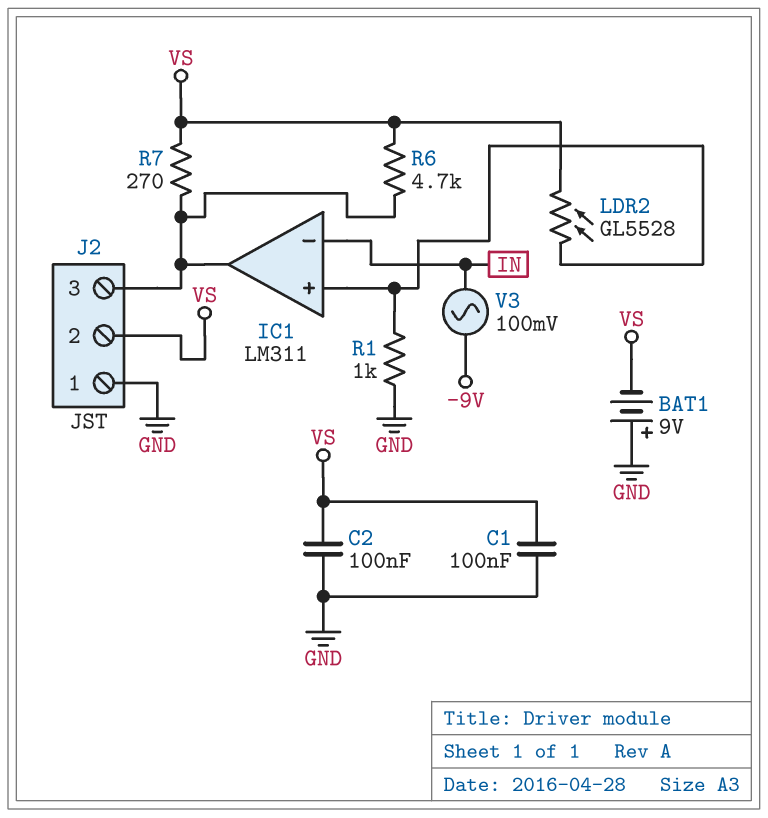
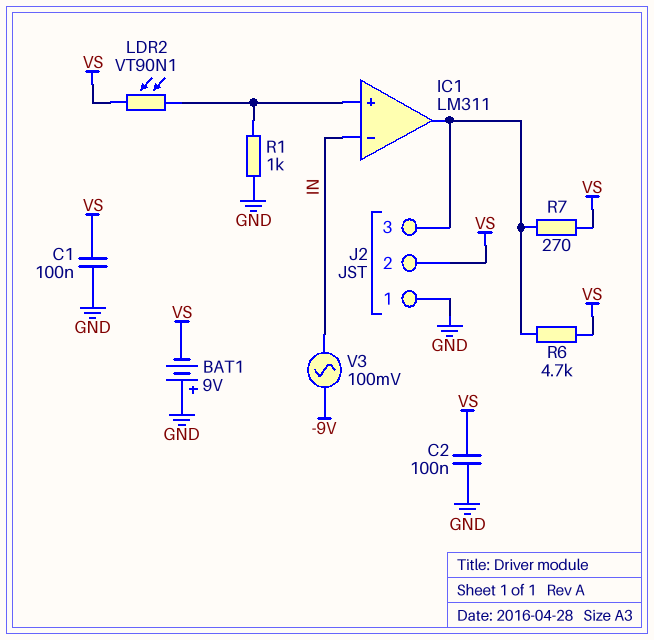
LDR2: GL5528 (IC1/in+, VS) -> VT90N1 (IC1/in+, VS)

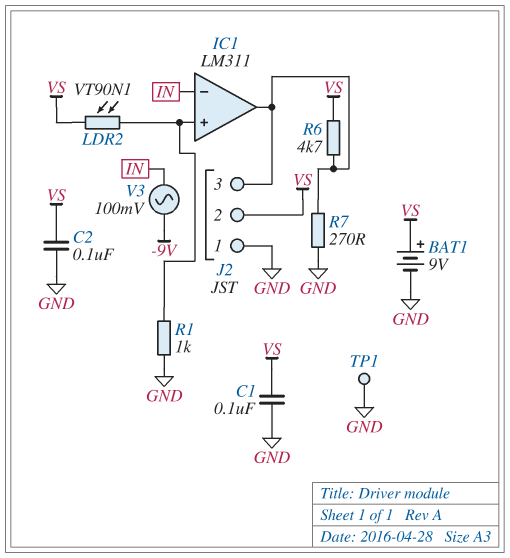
BAT1: 9V (plus GND, minus VS) -> 9V (plus VS, minus GND)
R7: 270 (IC1/out, VS) -> 270 (GND, IC1/out)
TP1: none -> test point (GND)

